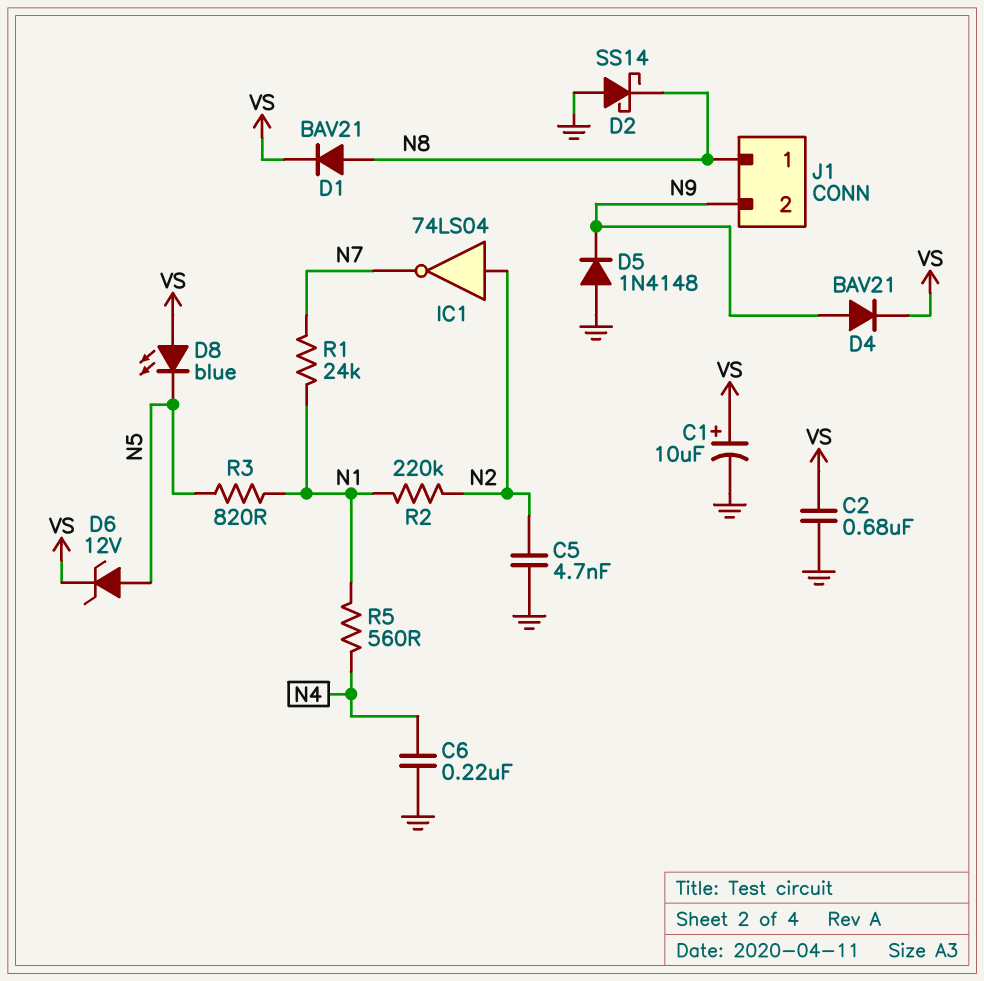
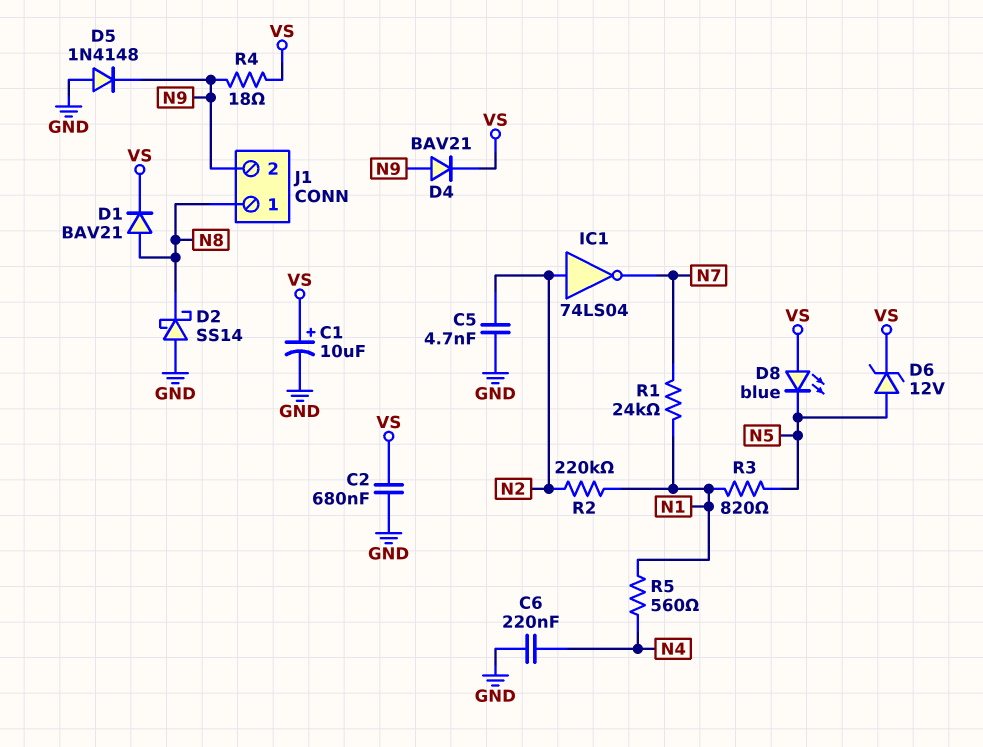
R4: none -> 18 (N9, VS)

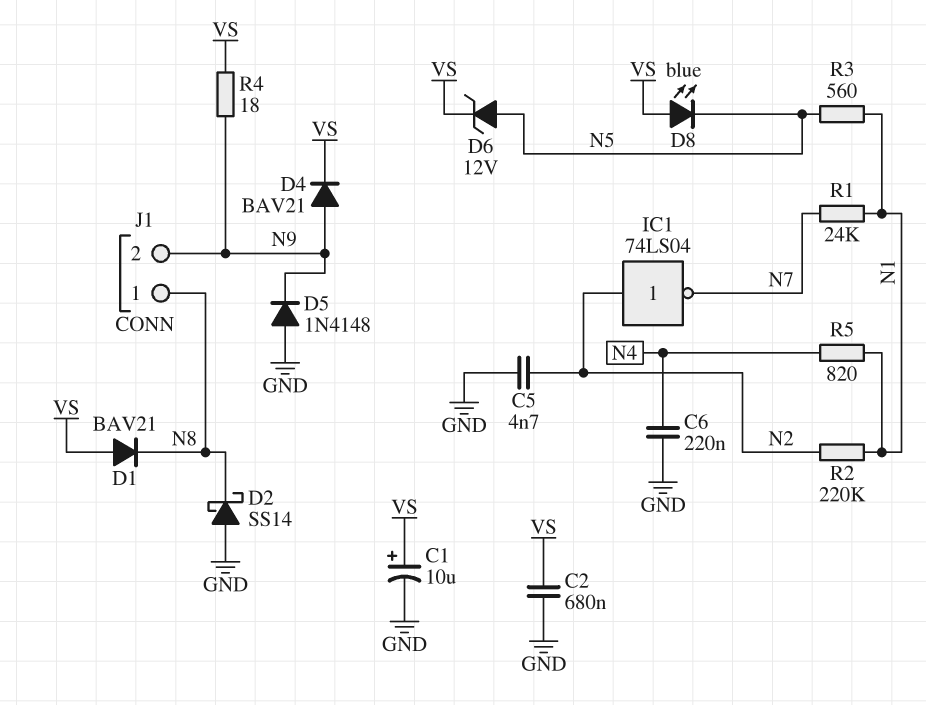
D1: diode BAV21 (A N8, K VS) -> diode BAV21 (A VS, K N8)
R3: 820 (N1, N5) -> 560 (N1, N5)
R5: 560 (N1, N4) -> 820 (N1, N4)

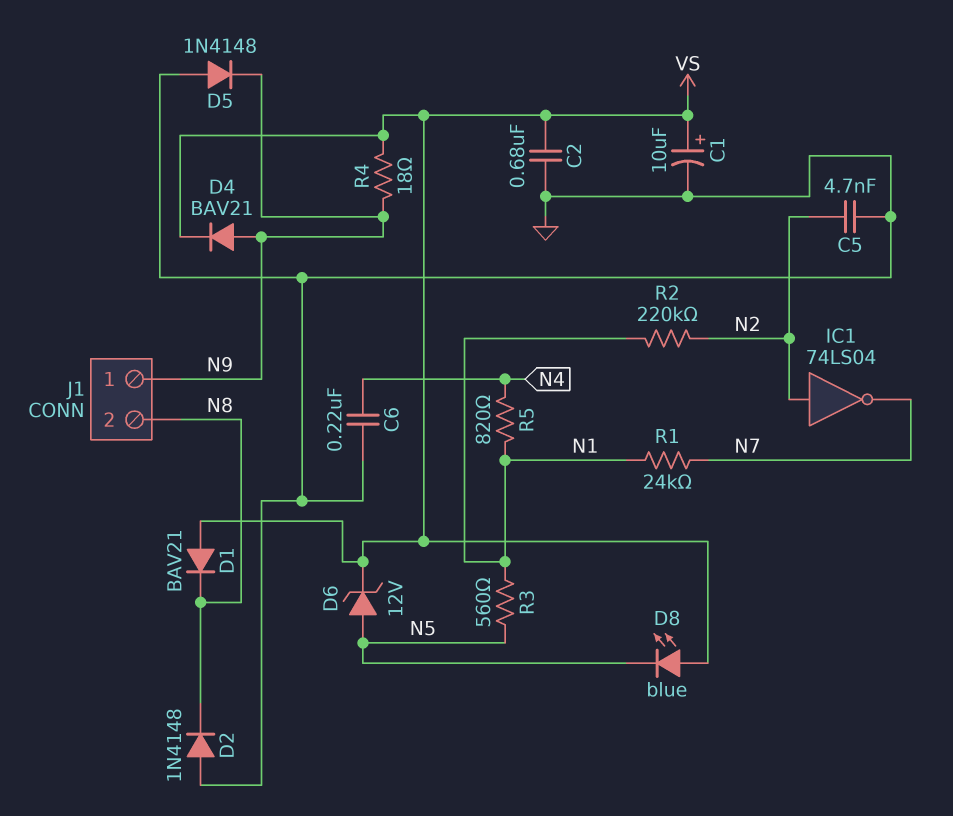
D2: schottky SS14 (A GND, K N8) -> diode 1N4148 (A GND, K N8)
J1 pin 1: N8 -> N9
J1 pin 2: N9 -> N8

